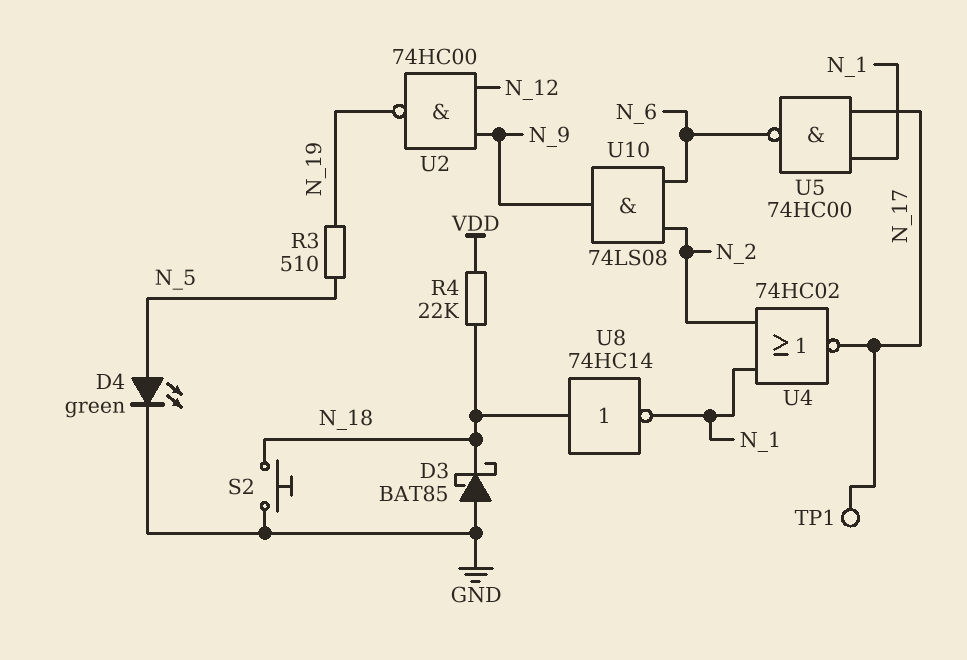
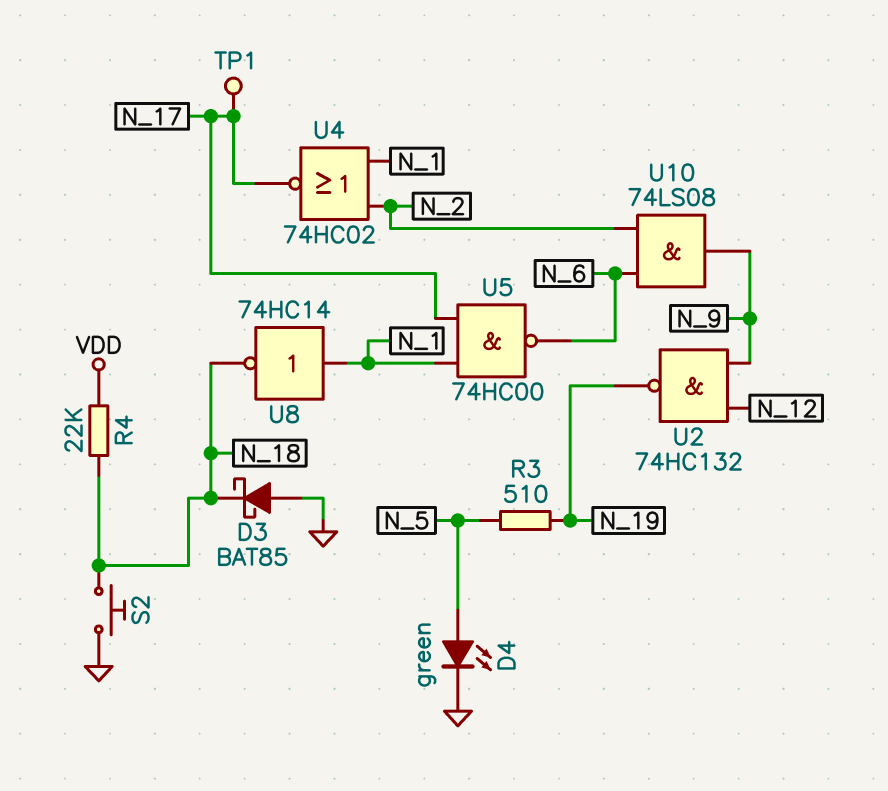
U2: NAND 74HC00 (in N_9, in N_12, out N_19) -> NAND 74HC132 (in N_9, in N_12, out N_19)
U8: NOT 74HC14 (in N_18, out N_1) -> NOT 74HC14 (in N_1, out N_18)

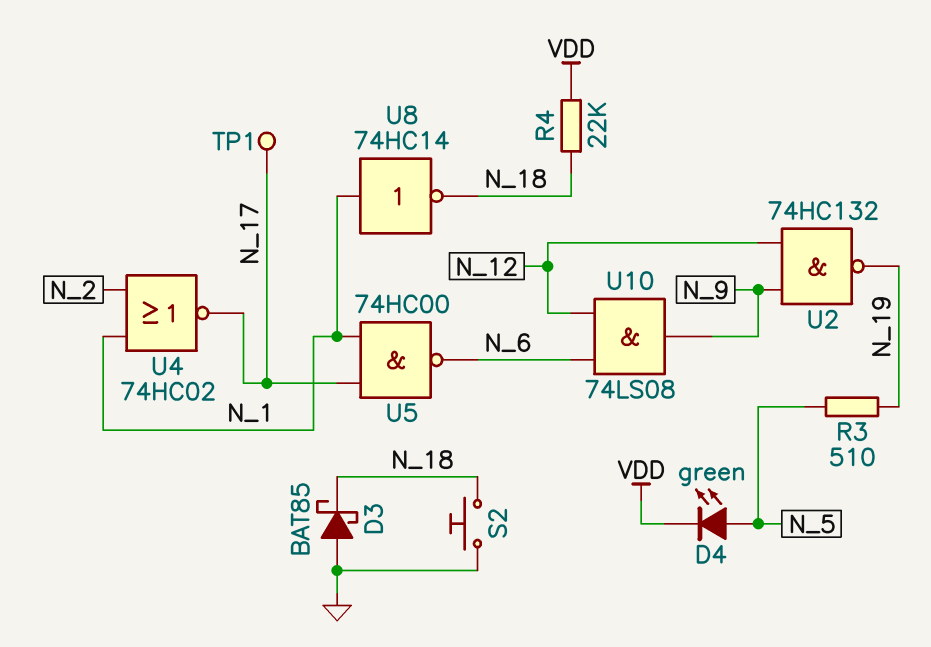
D4: LED green (A N_5, K GND) -> LED green (A N_5, K VDD)
U10: AND 74LS08 (in N_2, in N_6, out N_9) -> AND 74LS08 (in N_6, in N_12, out N_9)

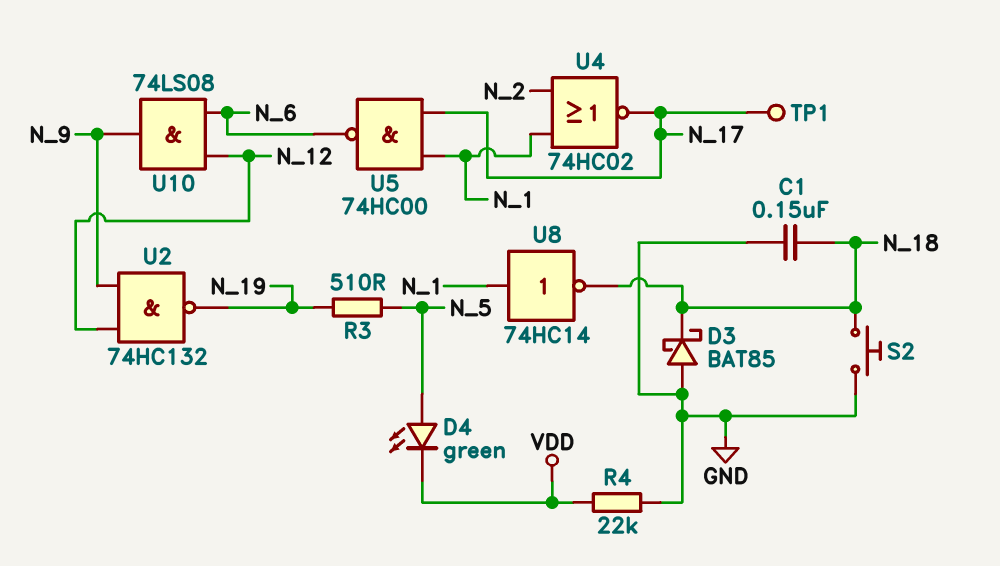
C1: none -> 150nF (GND, N_18)
R4: 22k (N_18, VDD) -> 22k (GND, VDD)

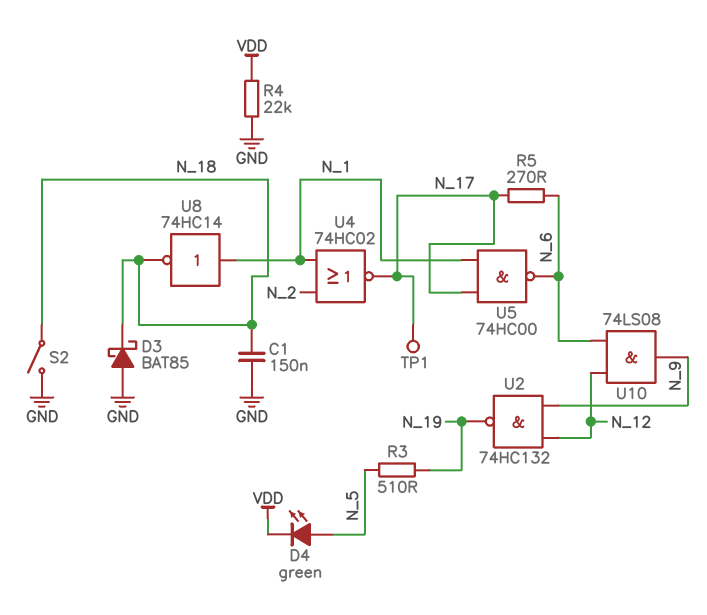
R5: none -> 270 (N_6, N_17)
S2: button (GND, N_18) -> switch (GND, N_18)

